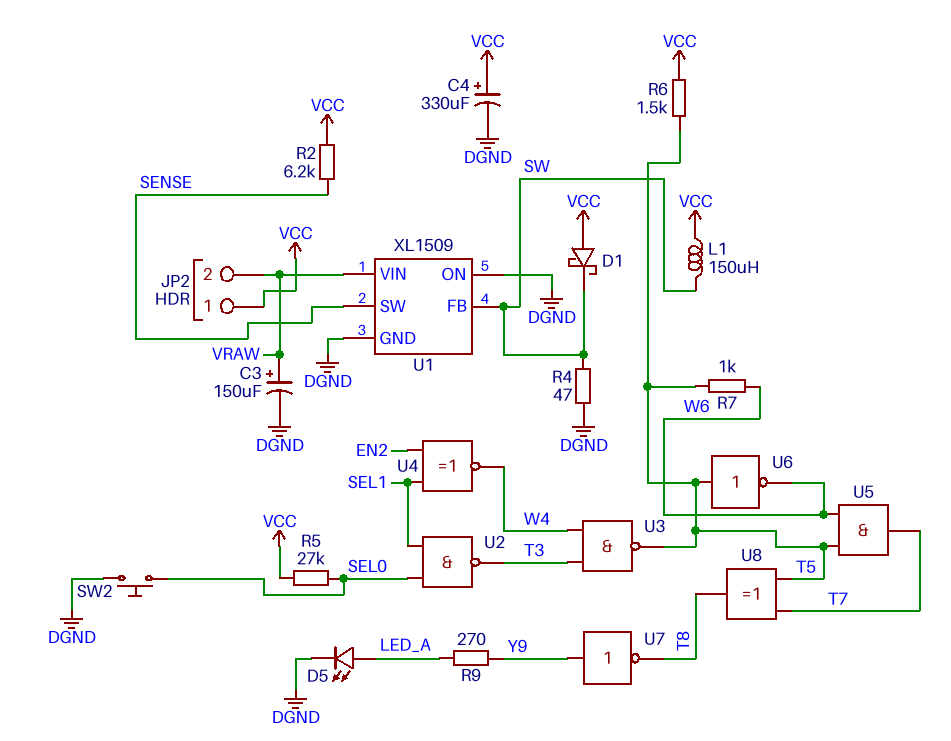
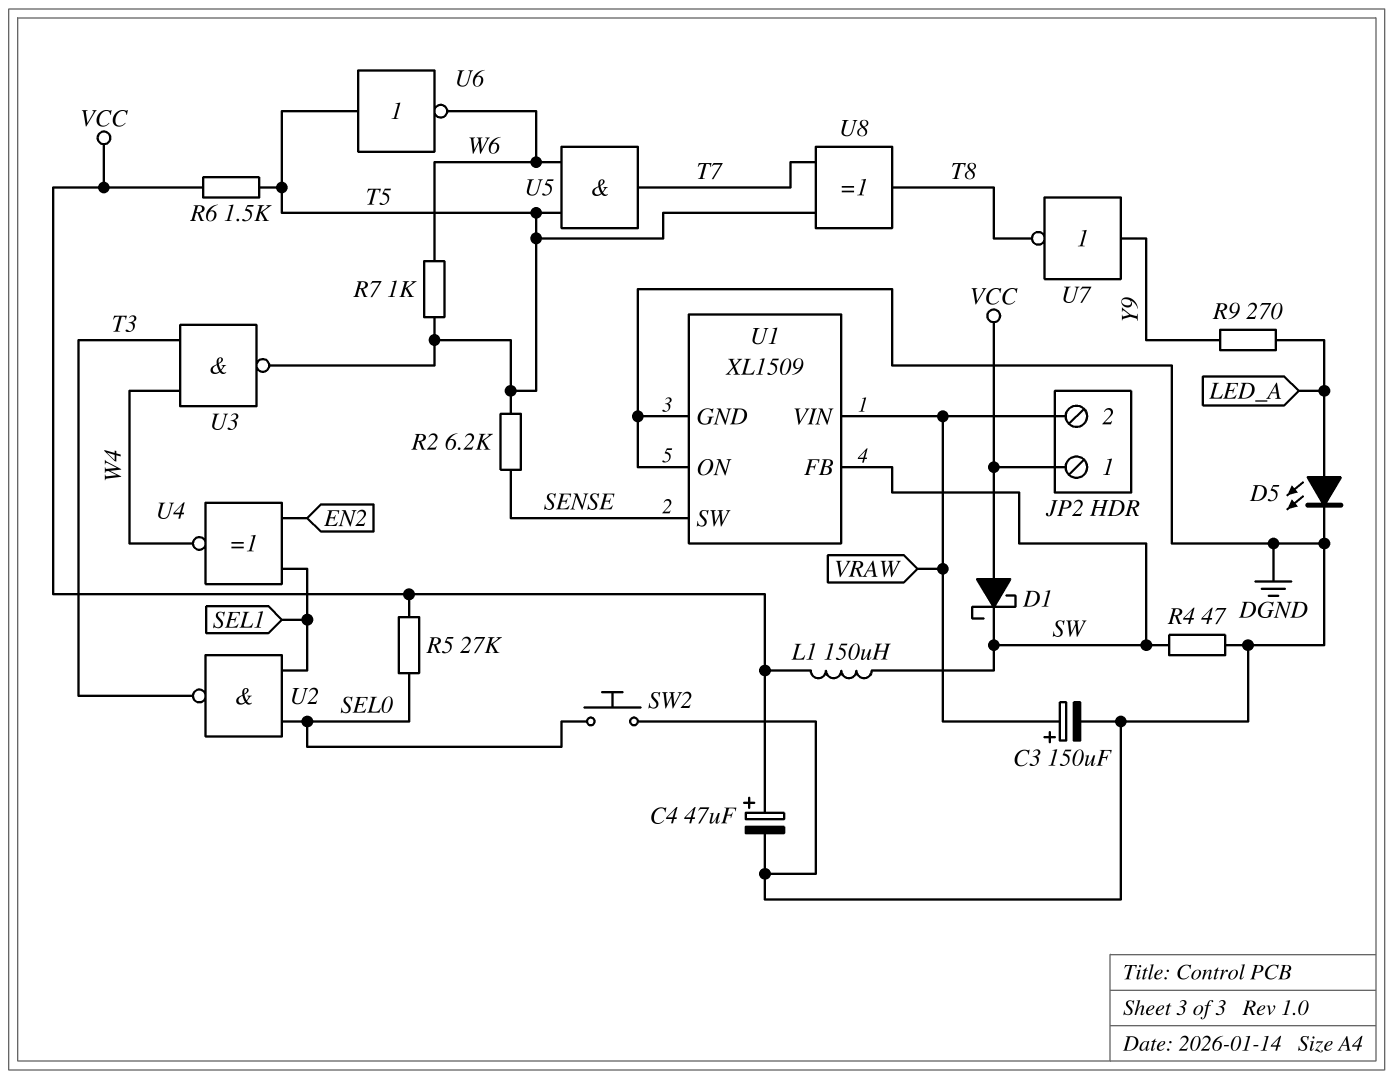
C4: 330uF (plus VCC, minus DGND) -> 47uF (plus VCC, minus DGND)
R2: 6.2k (SENSE, VCC) -> 6.2k (SENSE, T5)

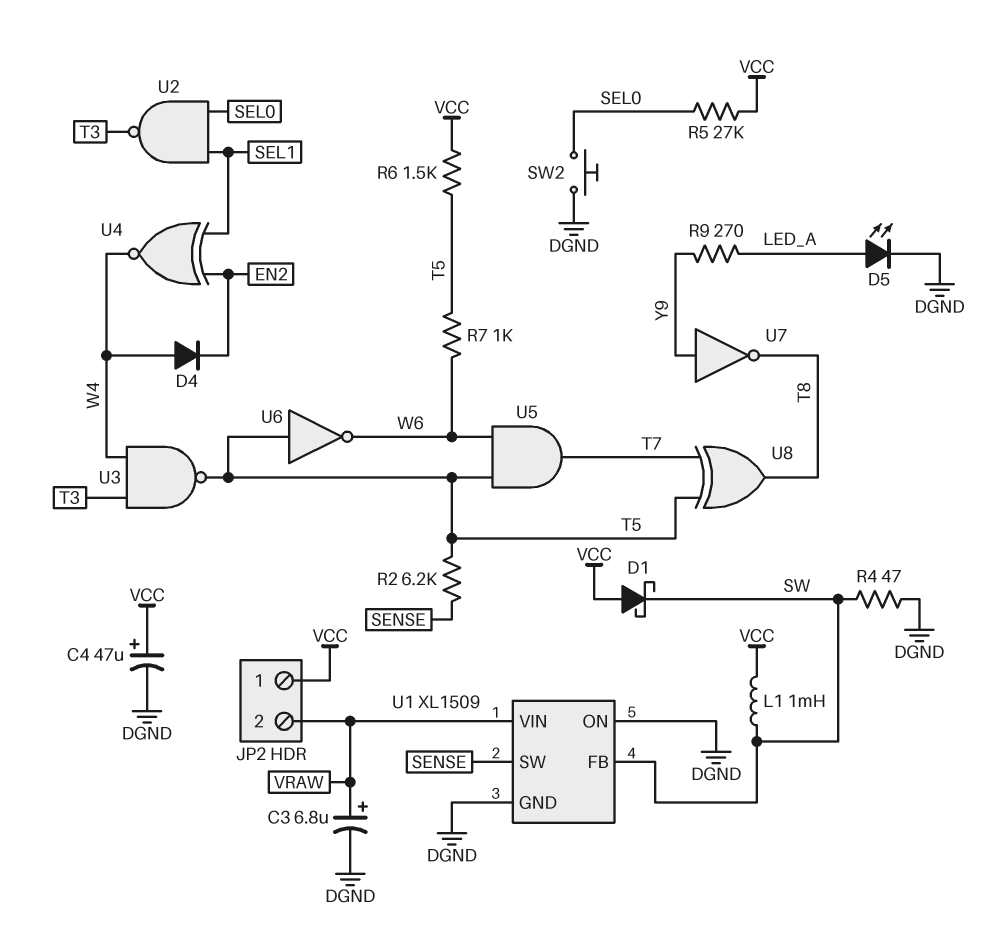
C3: 150uF (plus VRAW, minus DGND) -> 6.8uF (plus VRAW, minus DGND)
D4: none -> diode (A W4, K EN2)
L1: 150uH (SW, VCC) -> 1mH (SW, VCC)

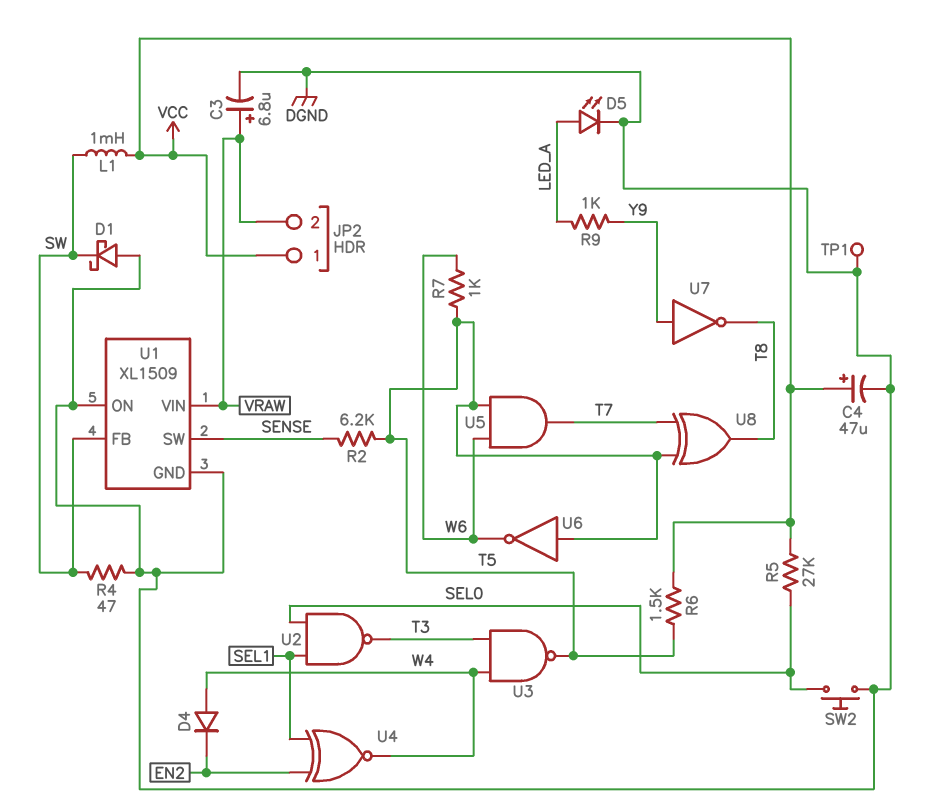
D1: schottky (A VCC, K SW) -> schottky (A DGND, K SW)
R9: 270 (LED_A, Y9) -> 1k (LED_A, Y9)
TP1: none -> test point (DGND)

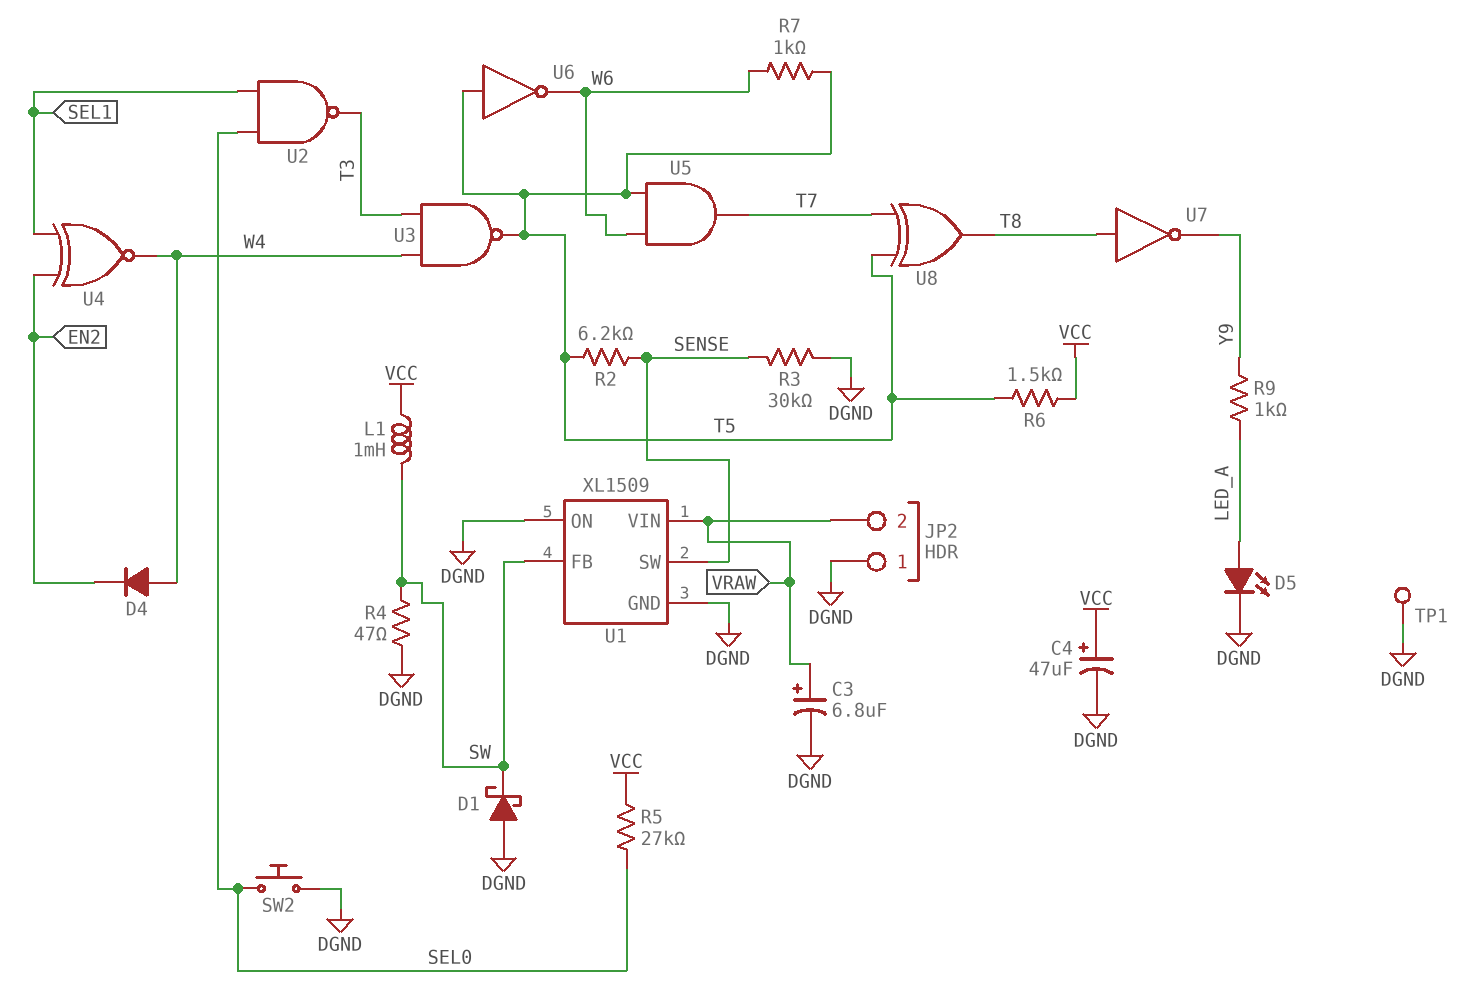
JP2 pin 1: VCC -> DGND
R3: none -> 30k (DGND, SENSE)
U7: NOT (in Y9, out T8) -> NOT (in T8, out Y9)

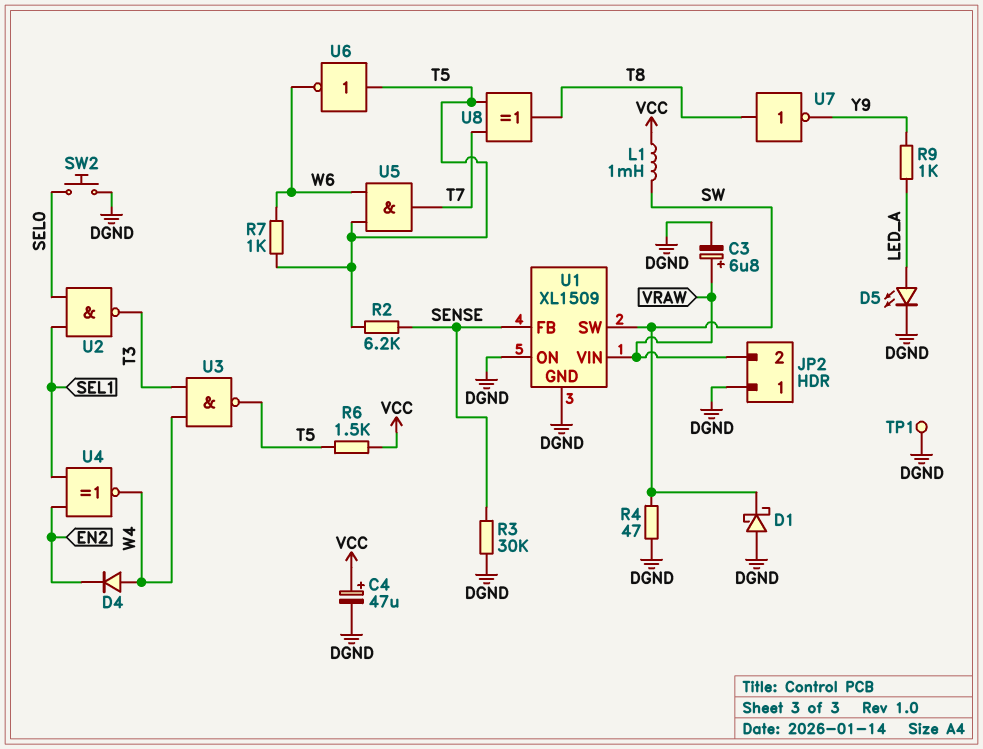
R5: 27k (SEL0, VCC) -> none
U1 pin FB: SW -> SENSE
U1 pin SW: SENSE -> SW

